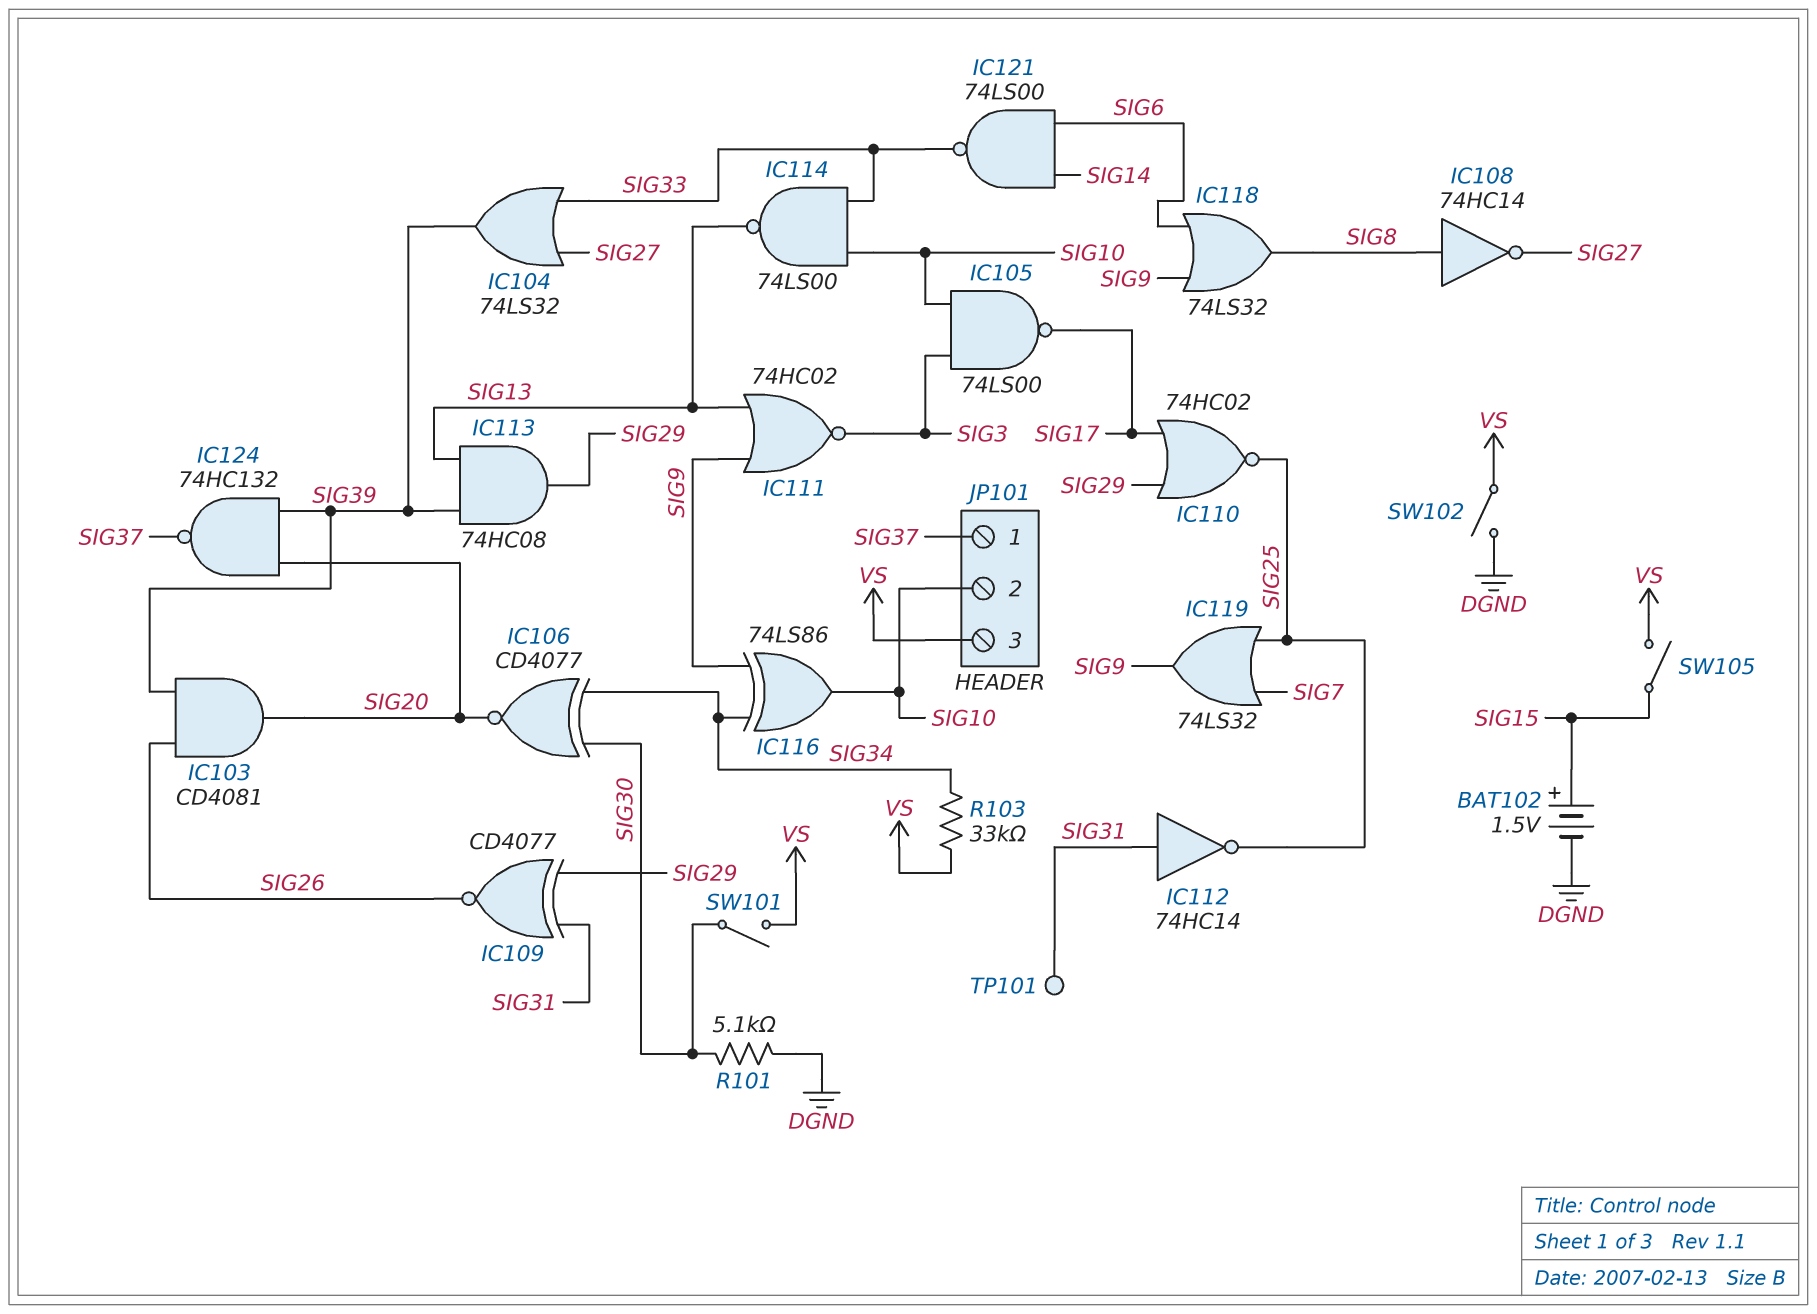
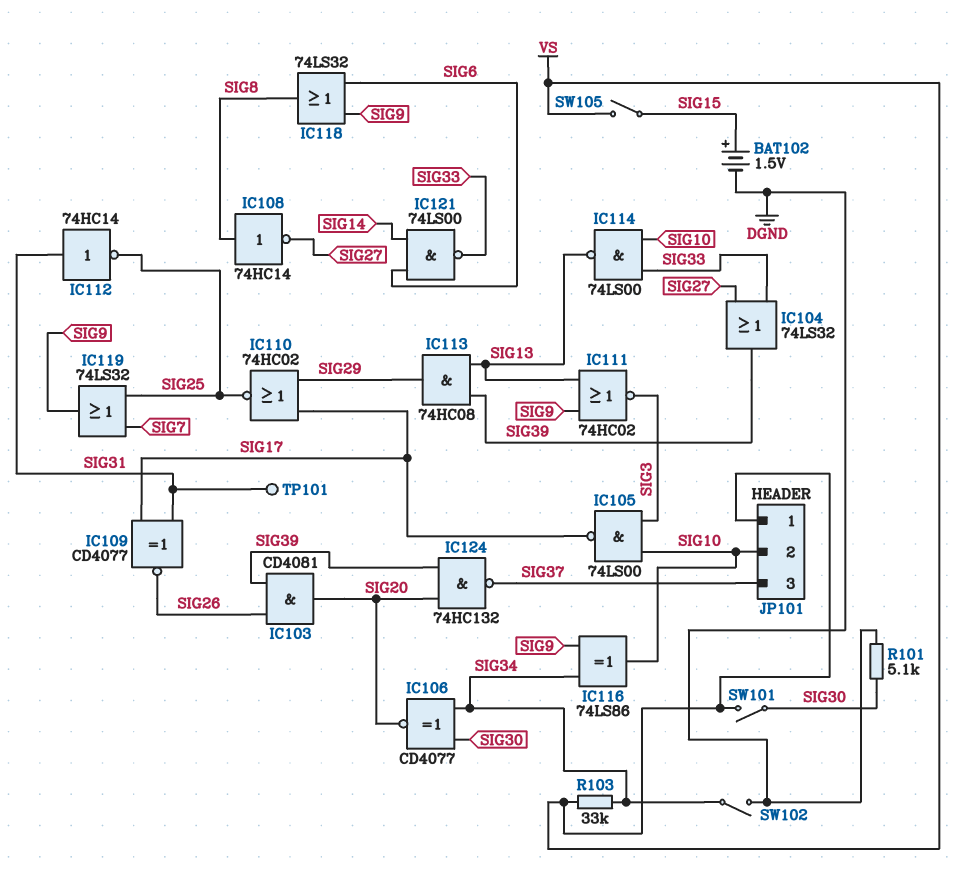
IC109: XNOR CD4077 (in SIG29, in SIG31, out SIG26) -> XNOR CD4077 (in SIG17, in SIG31, out SIG26)
JP101 pin 1: SIG37 -> VS
JP101 pin 3: VS -> SIG37
SW102: switch (DGND, VS) -> switch (DGND, SIG34)

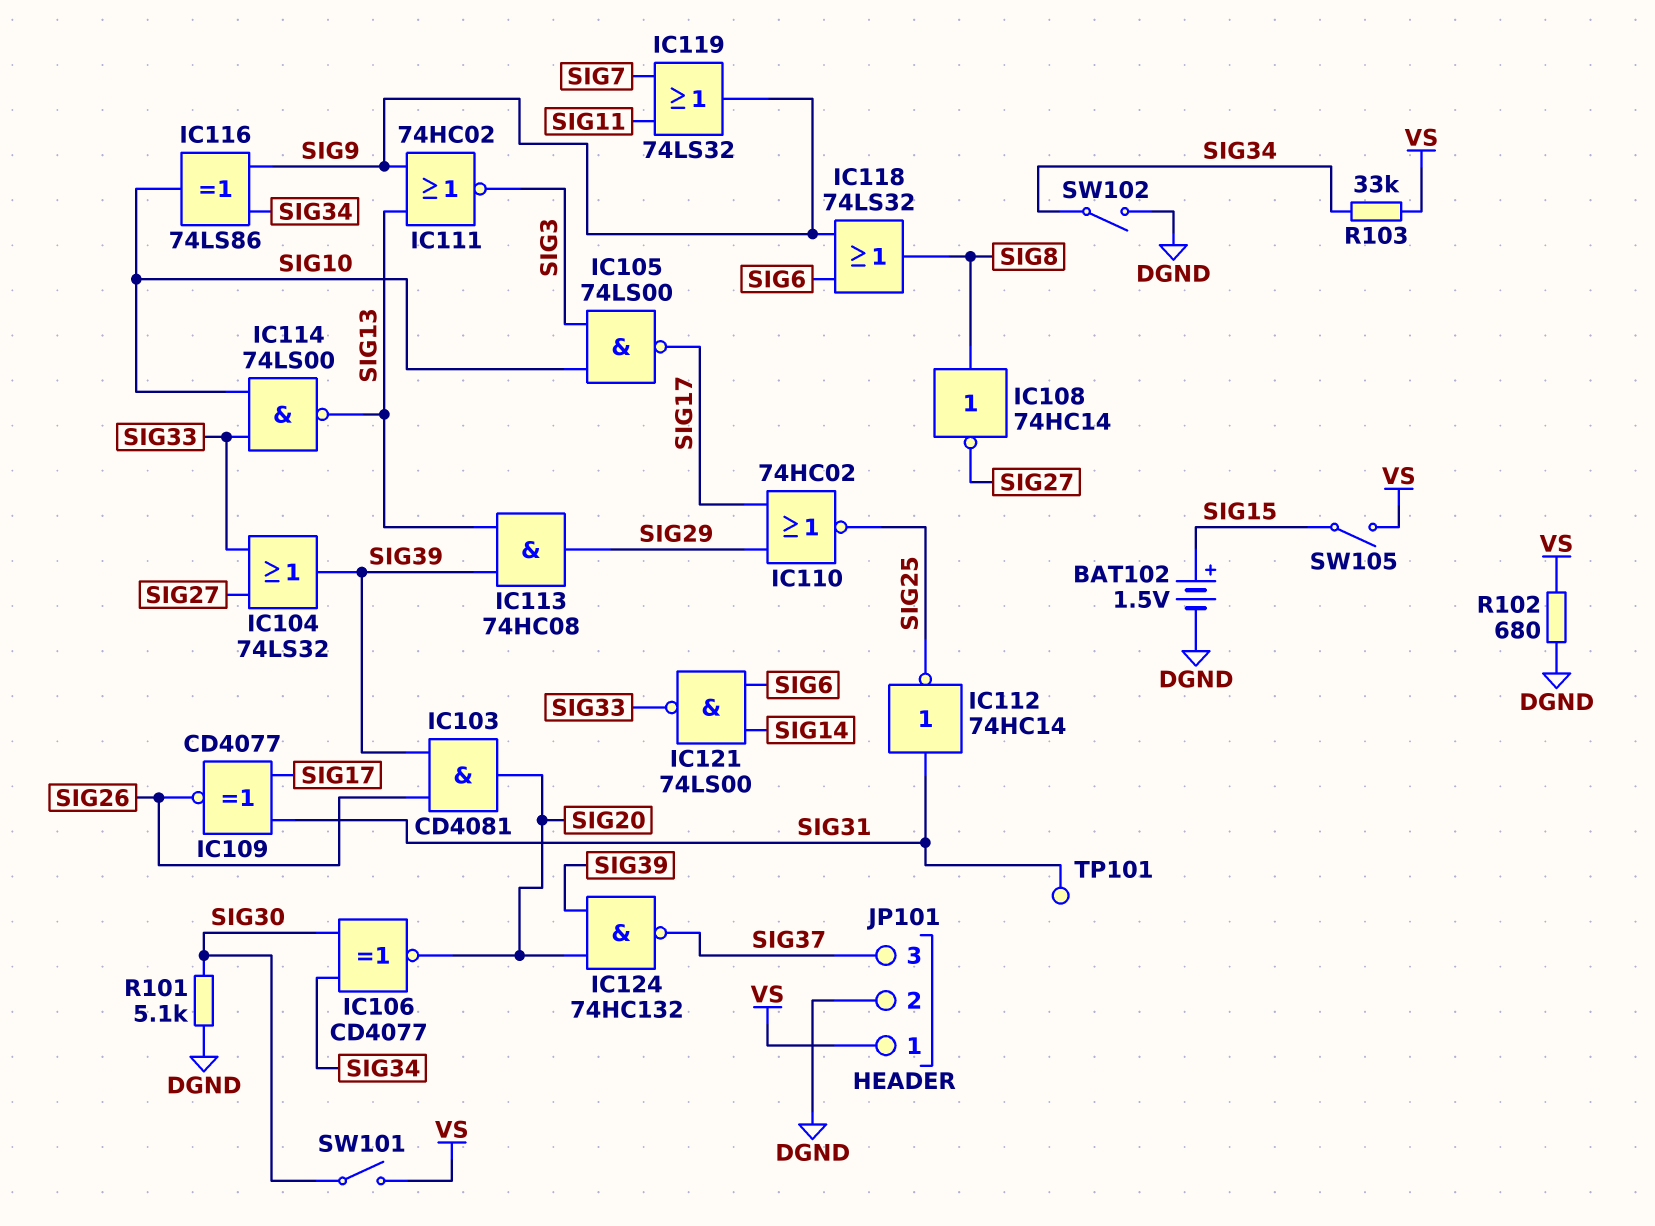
IC119: OR 74LS32 (in SIG7, in SIG25, out SIG9) -> OR 74LS32 (in SIG7, in SIG11, out SIG9)
JP101 pin 2: SIG10 -> DGND
R102: none -> 680 (DGND, VS)

